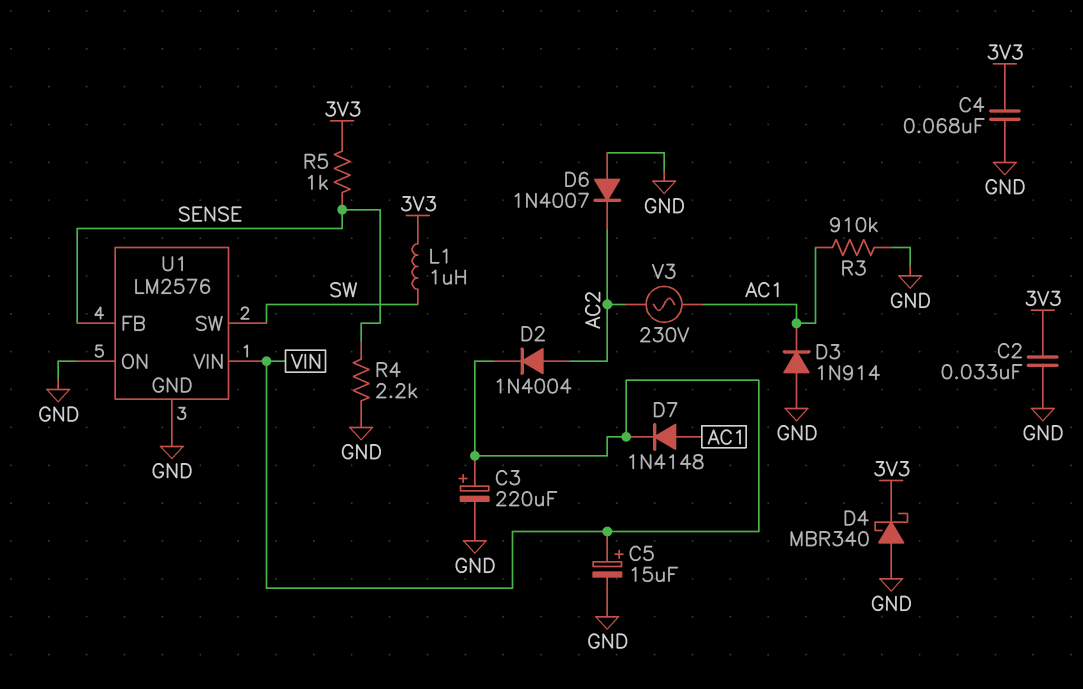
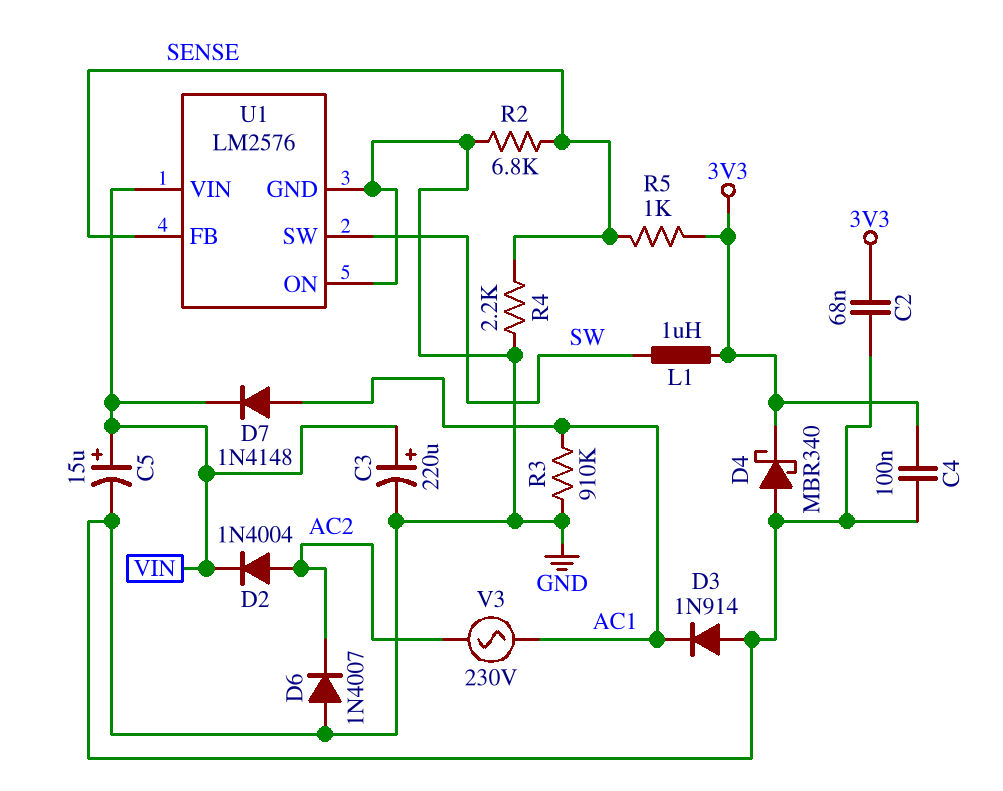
C2: 33nF (3V3, GND) -> 68nF (3V3, GND)
C4: 68nF (3V3, GND) -> 100nF (3V3, GND)
R2: none -> 6.8k (GND, SENSE)

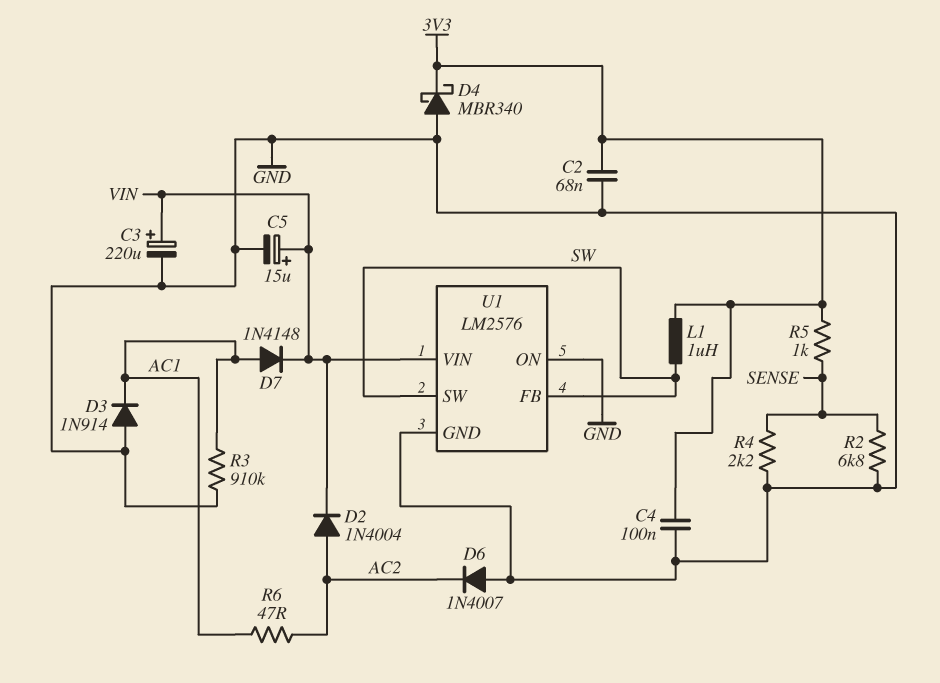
R6: none -> 47 (AC1, AC2)
U1 pin FB: SENSE -> SW
V3: AC 230V (AC1, AC2) -> none

